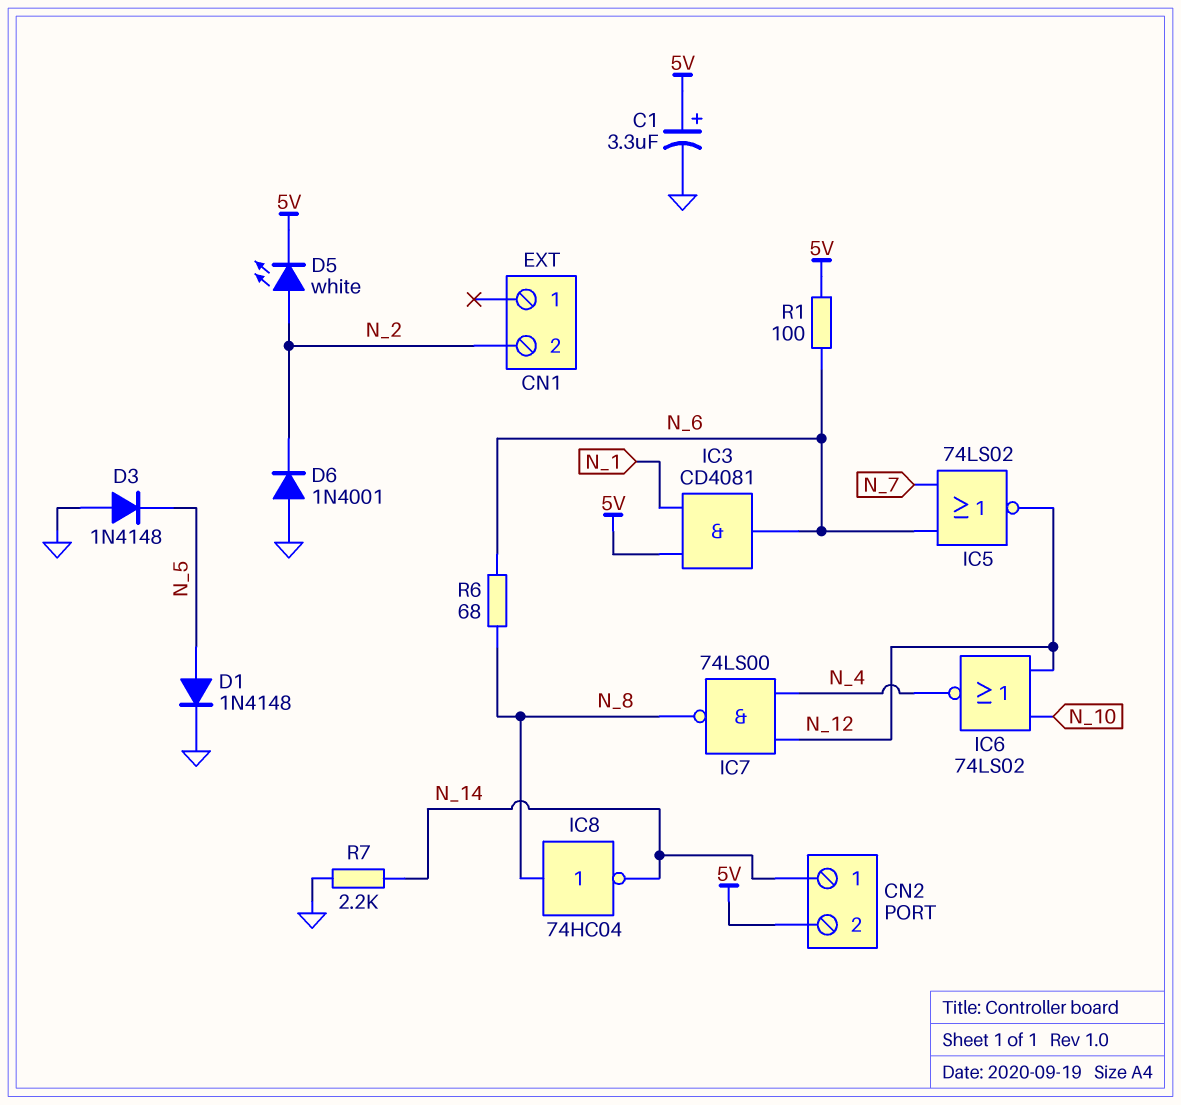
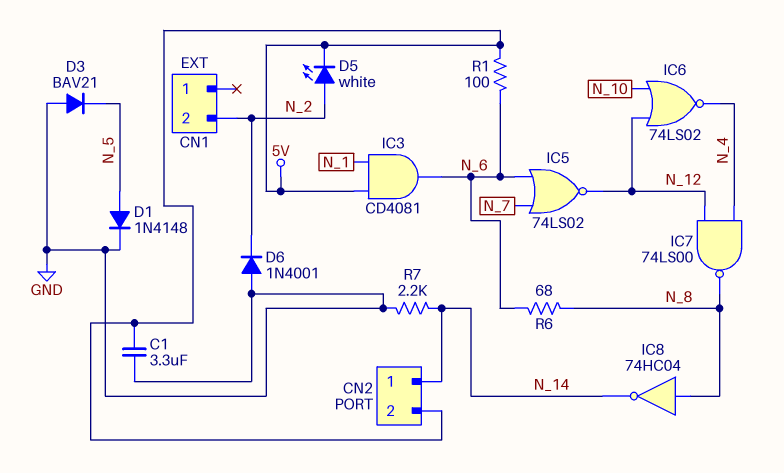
C1: 3.3uF (plus 5V, minus GND) -> 3.3uF (5V, GND)
D3: diode 1N4148 (A GND, K N_5) -> diode BAV21 (A GND, K N_5)

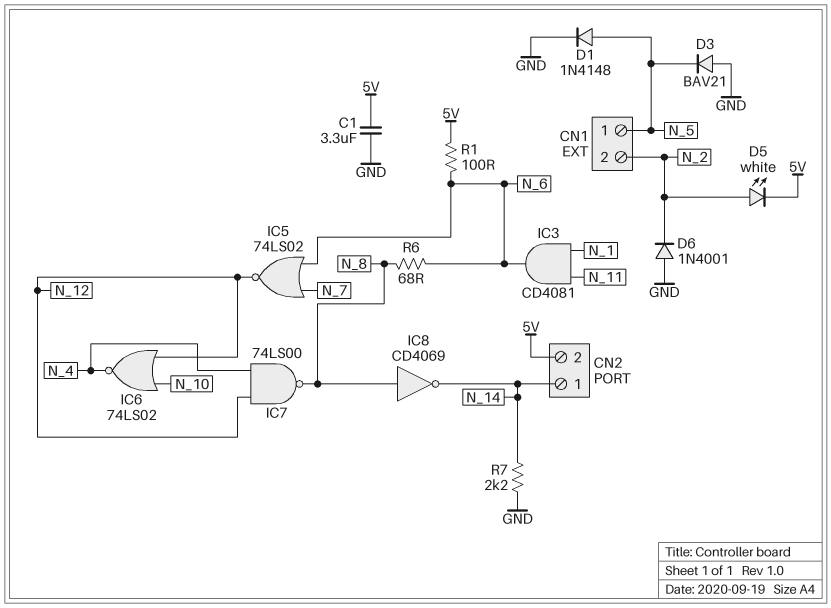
CN1 pin 1: none -> N_5
IC3: AND CD4081 (in 5V, in N_1, out N_6) -> AND CD4081 (in N_1, in N_11, out N_6)
IC8: NOT 74HC04 (in N_8, out N_14) -> NOT CD4069 (in N_8, out N_14)

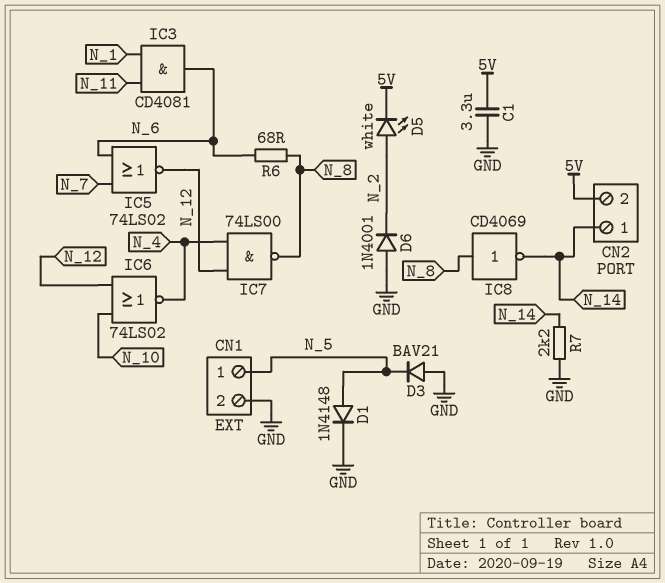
CN1 pin 2: N_2 -> GND
R1: 100 (5V, N_6) -> none

